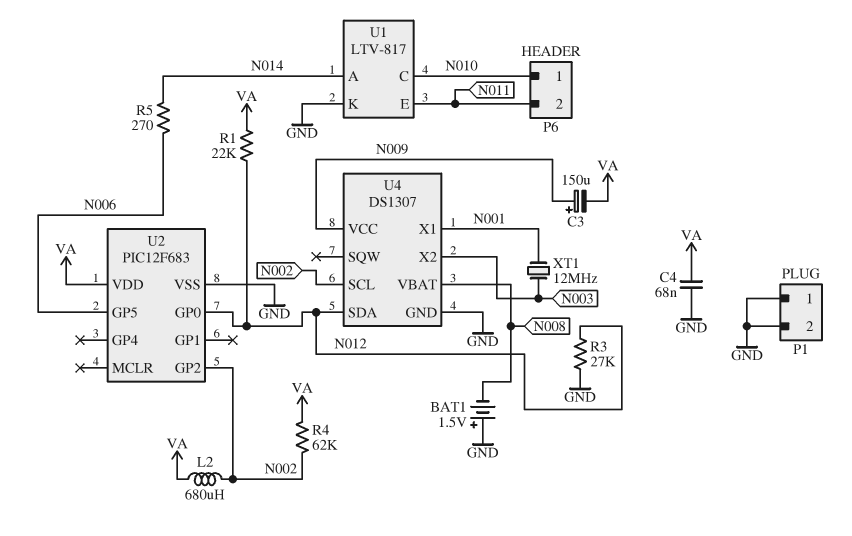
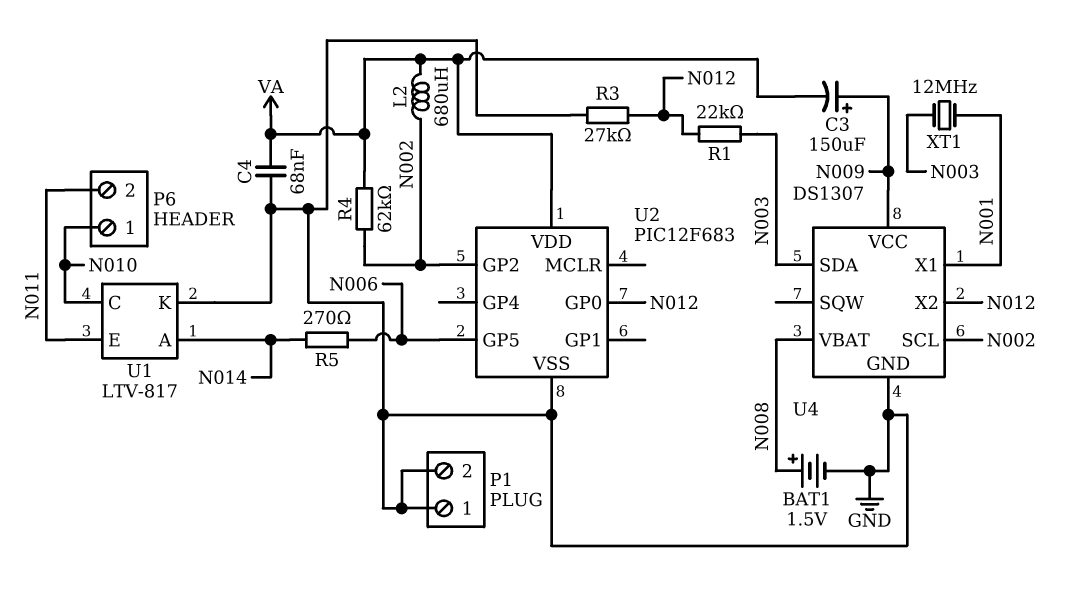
BAT1: 1.5V (plus GND, minus N008) -> 1.5V (plus N008, minus GND)
R1: 22k (N012, VA) -> 22k (N003, N012)
U4 pin SDA: N012 -> N003
U4 pin X2: N003 -> N012

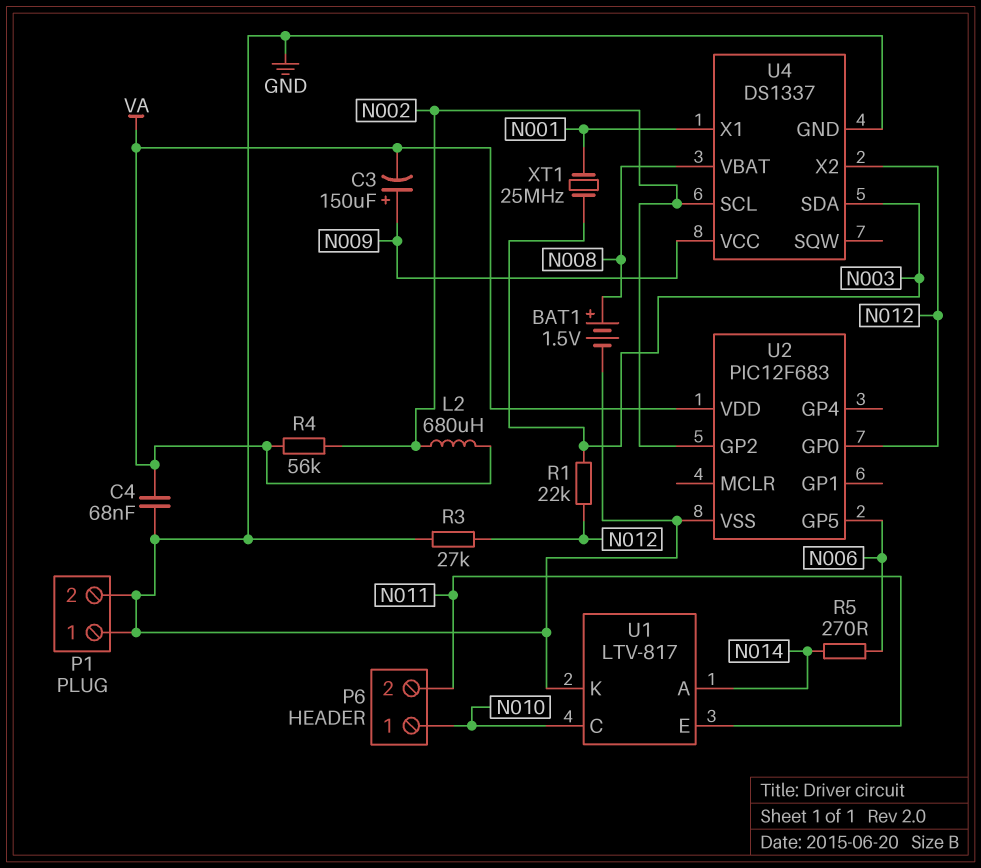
R4: 62k (N002, VA) -> 56k (N002, VA)
U4: DS1307 -> DS1337
XT1: 12MHz (N001, N003) -> 25MHz (N001, N003)

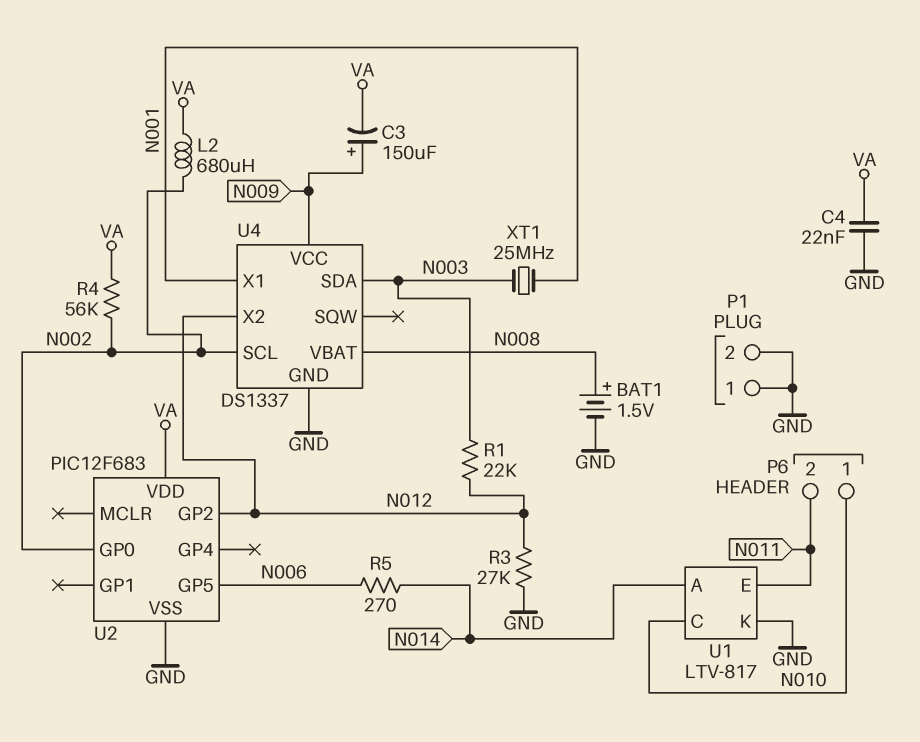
C4: 68nF (GND, VA) -> 22nF (GND, VA)
U2 pin GP0: N012 -> N002
U2 pin GP2: N002 -> N012

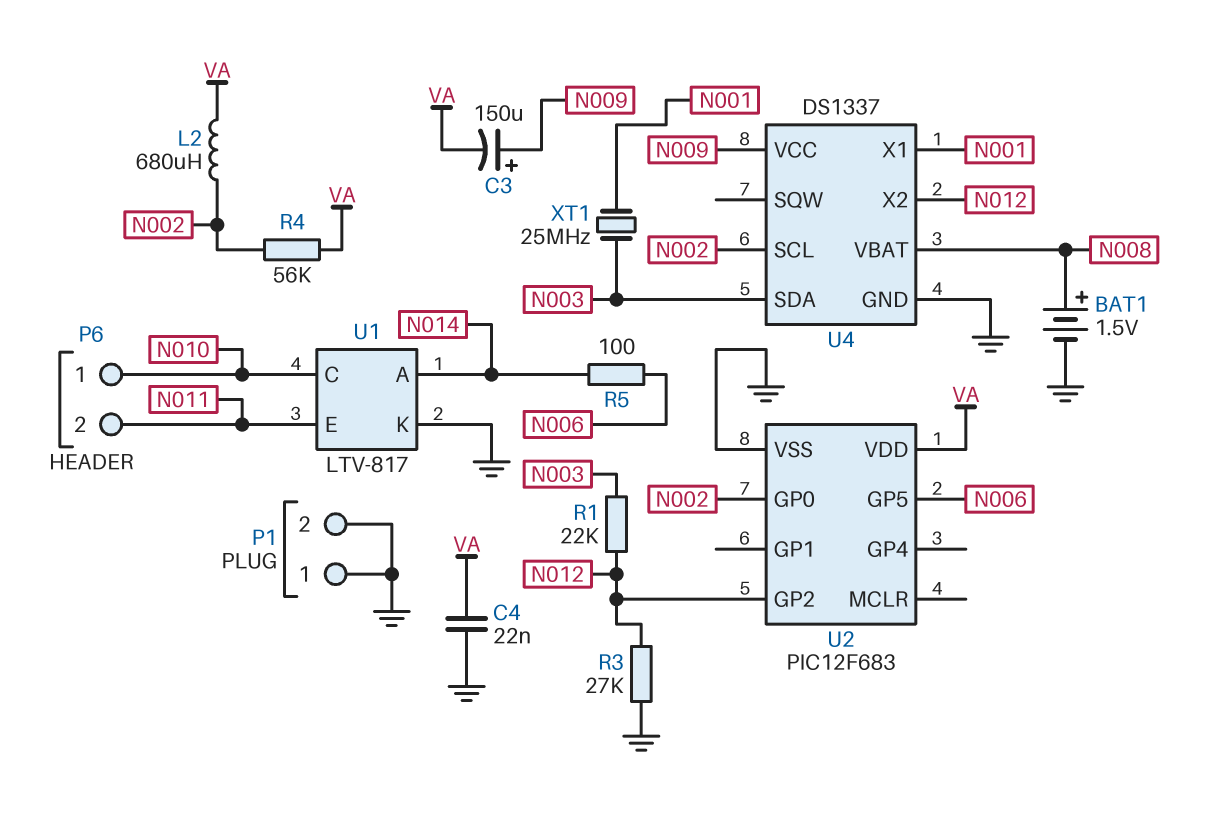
R5: 270 (N006, N014) -> 100 (N006, N014)

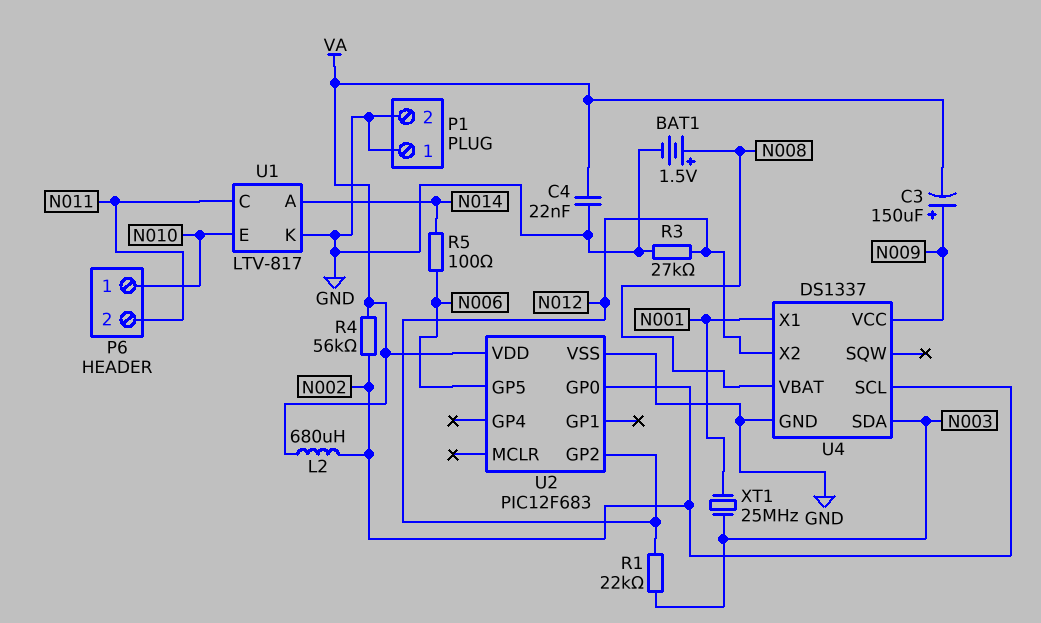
U1 pin C: N010 -> N011
U1 pin E: N011 -> N010

